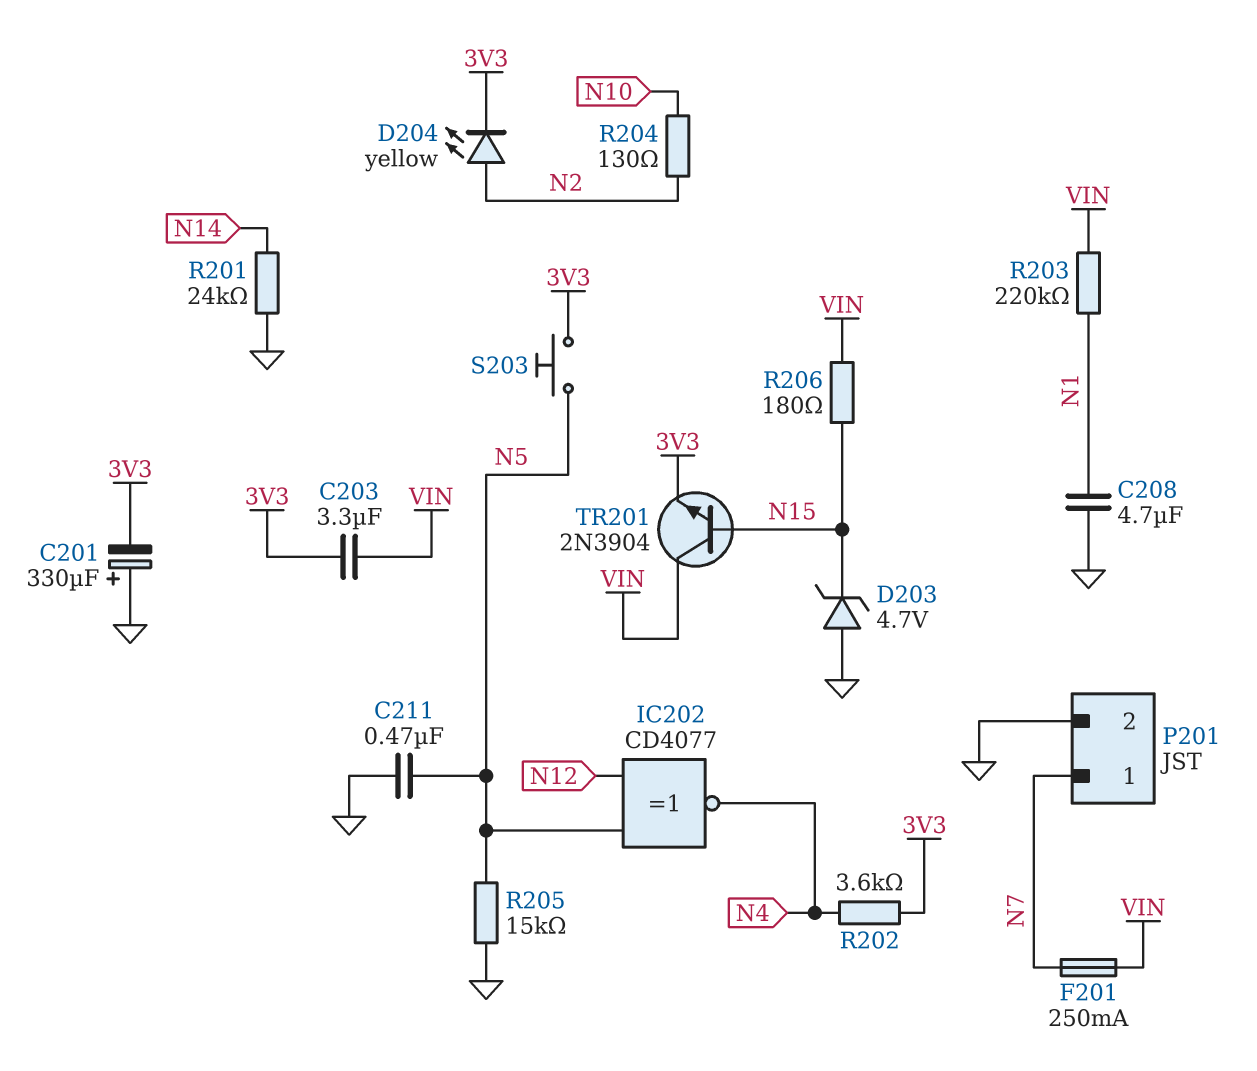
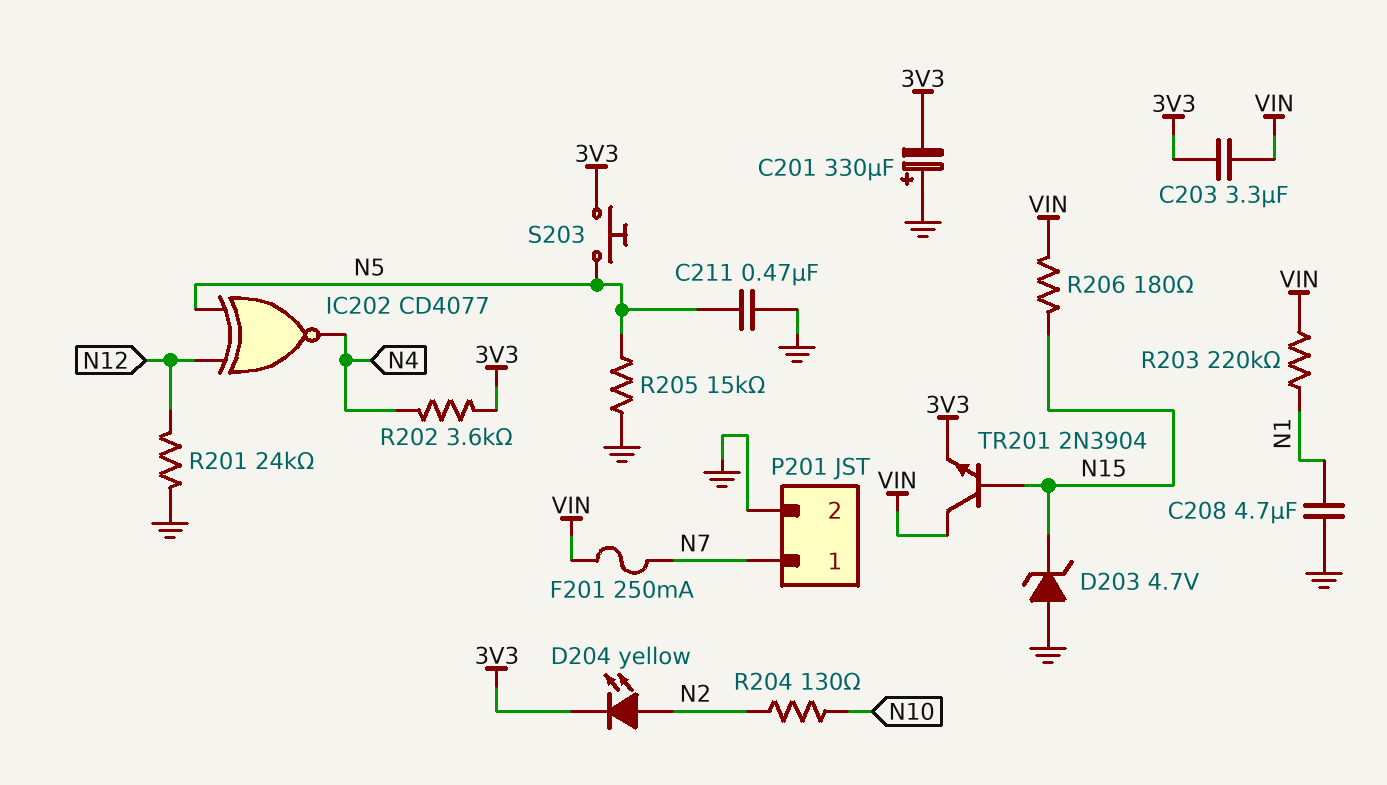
R201: 24k (GND, N14) -> 24k (GND, N12)

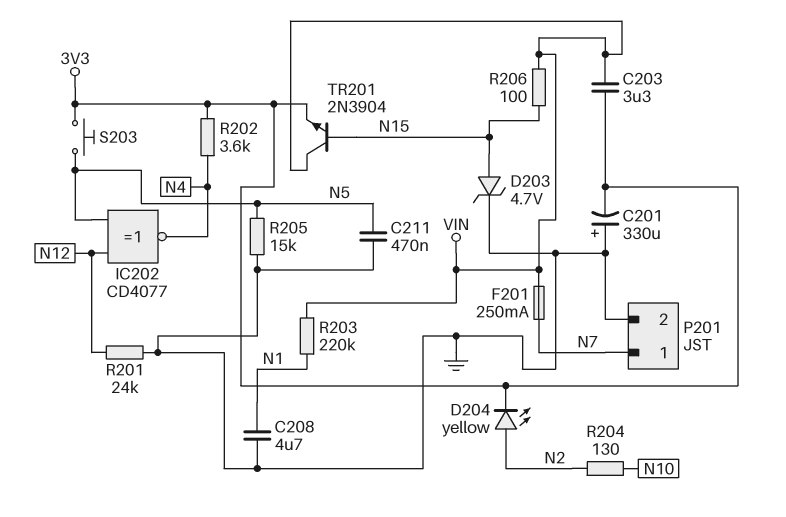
D203: zener 4.7V (A GND, K N15) -> zener 4.7V (A N15, K GND)
R206: 180 (N15, VIN) -> 100 (N15, VIN)

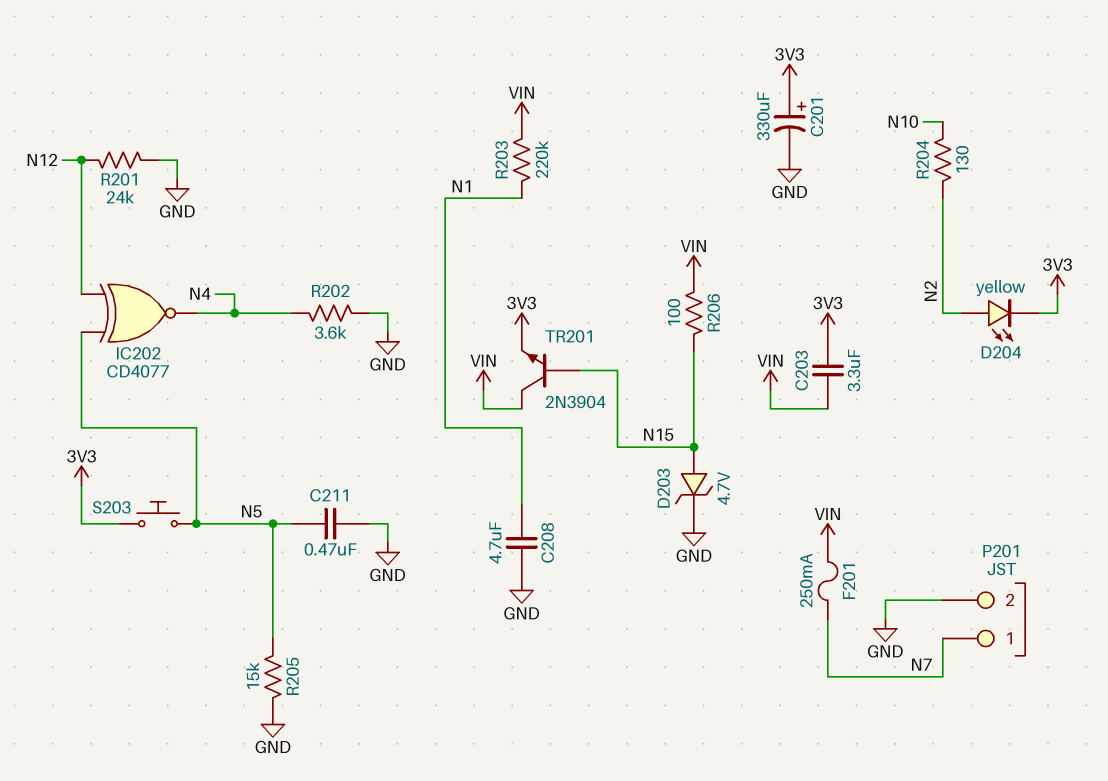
C201: 330uF (plus GND, minus 3V3) -> 330uF (plus 3V3, minus GND)
R202: 3.6k (3V3, N4) -> 3.6k (GND, N4)

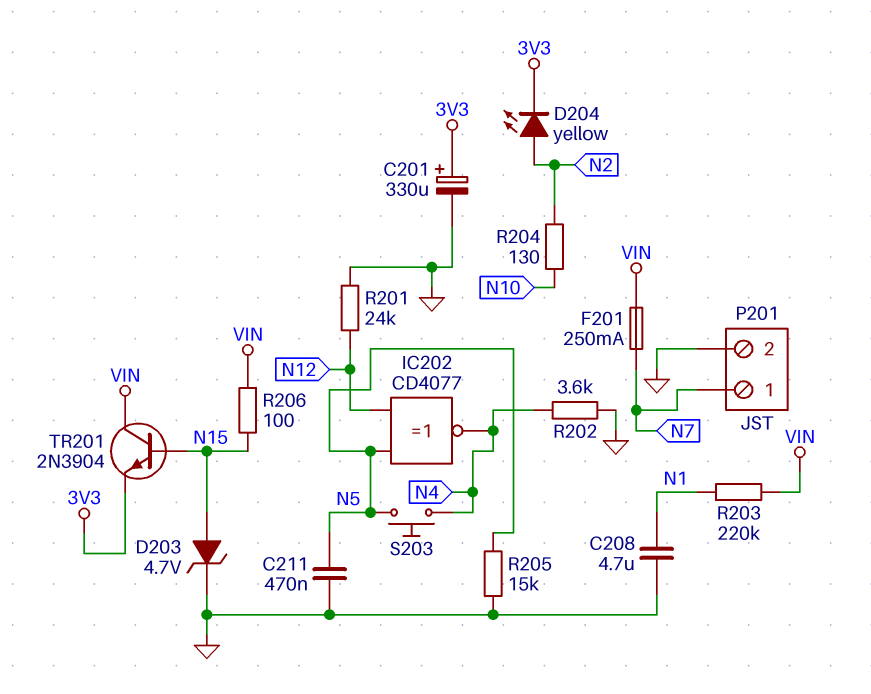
C203: 3.3uF (3V3, VIN) -> none
S203: button (3V3, N5) -> button (N4, N5)

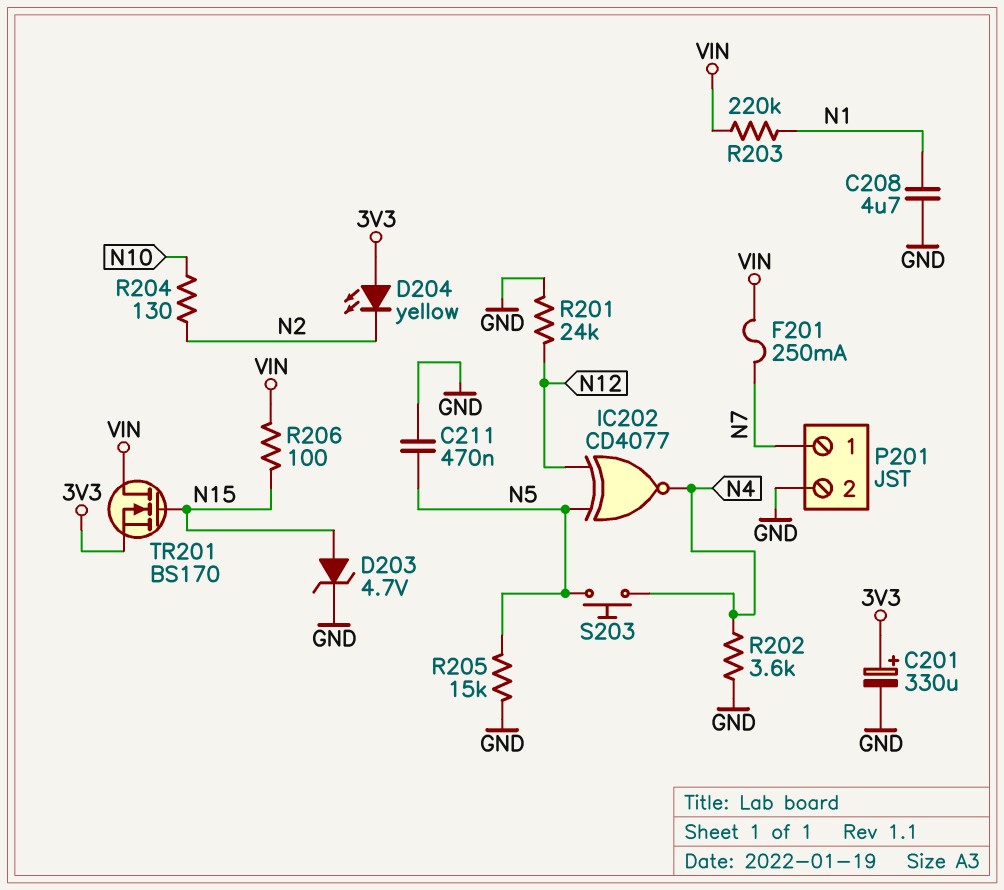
D204: LED yellow (A N2, K 3V3) -> LED yellow (A 3V3, K N2)
TR201: NPN 2N3904 (B N15, C VIN, E 3V3) -> NMOS BS170 (G N15, D VIN, S 3V3)

